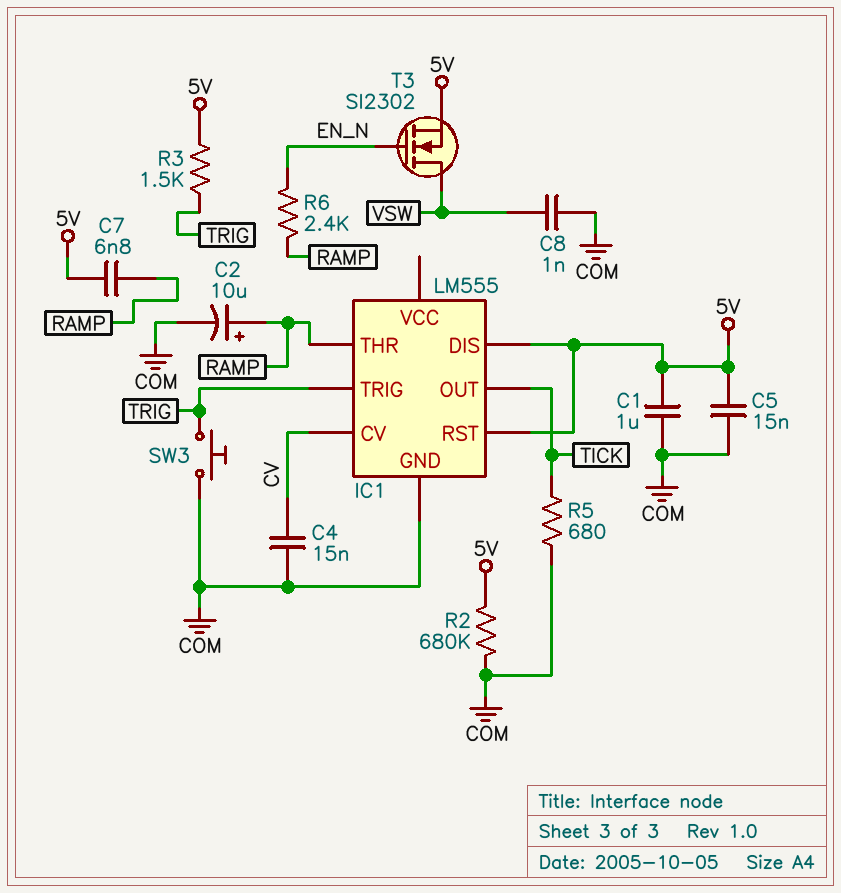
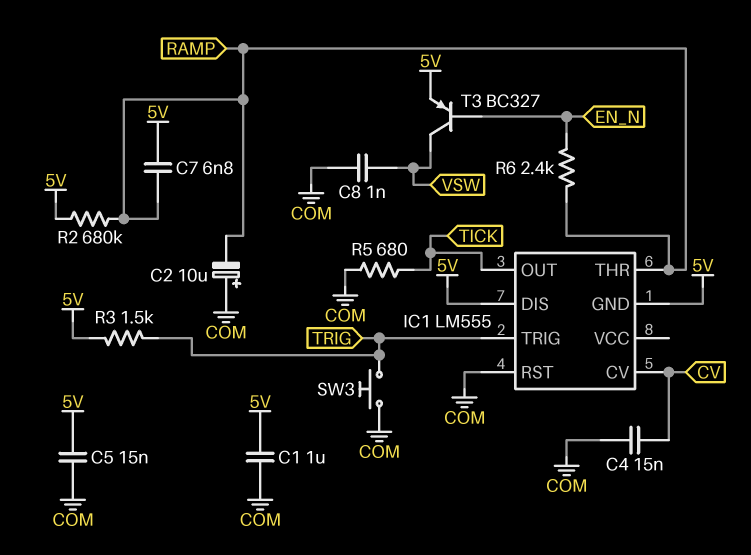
C2: 10uF (plus RAMP, minus COM) -> 10uF (plus COM, minus RAMP)
IC1 pin GND: COM -> 5V
IC1 pin RST: 5V -> COM
R2: 680k (5V, COM) -> 680k (5V, RAMP)
T3: NMOS SI2302 (G EN_N, D VSW, S 5V) -> PNP BC327 (B EN_N, C VSW, E 5V)

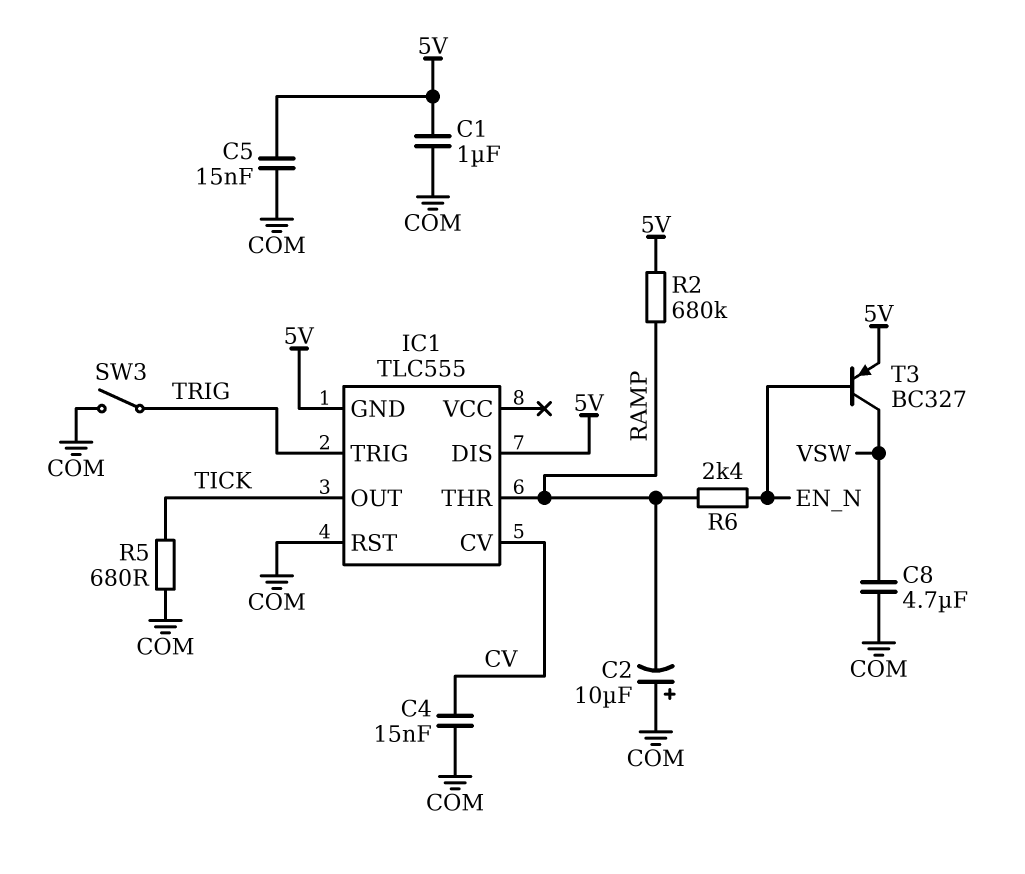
C7: 6.8nF (5V, RAMP) -> none
C8: 1nF (COM, VSW) -> 4.7uF (COM, VSW)
IC1: LM555 -> TLC555
R3: 1.5k (5V, TRIG) -> none
SW3: button (COM, TRIG) -> switch (COM, TRIG)

